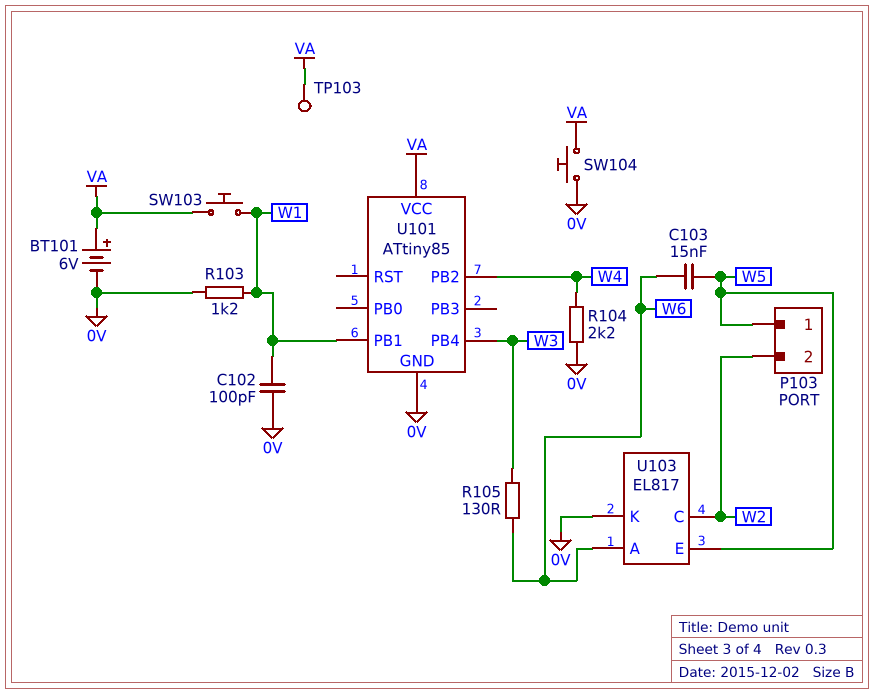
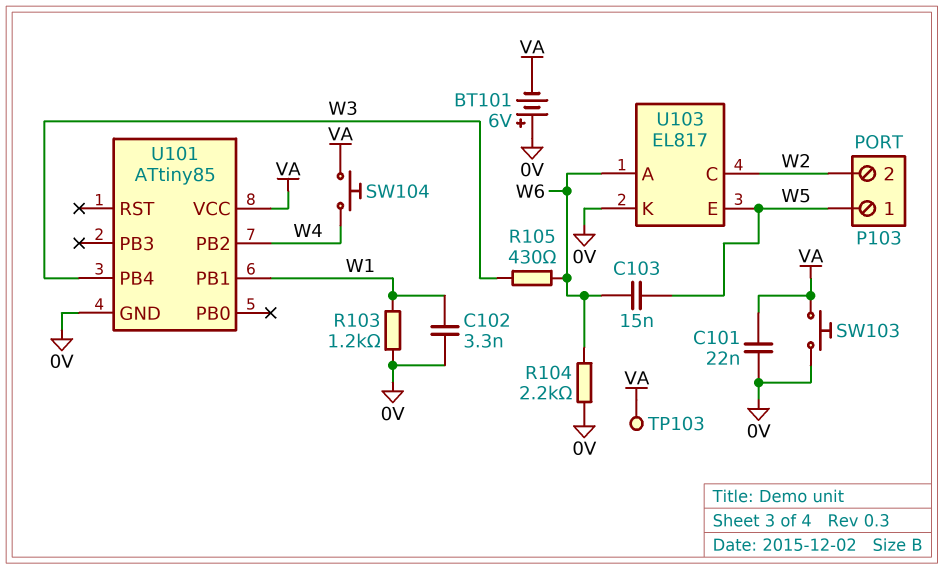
BT101: 6V (plus VA, minus 0V) -> 6V (plus 0V, minus VA)
C101: none -> 22nF (0V, VA)
C102: 100pF (0V, W1) -> 3.3nF (0V, W1)
R104: 2.2k (0V, W4) -> 2.2k (0V, W6)
R105: 130 (W3, W6) -> 430 (W3, W6)
SW103: button (VA, W1) -> button (0V, VA)
SW104: button (0V, VA) -> button (VA, W4)

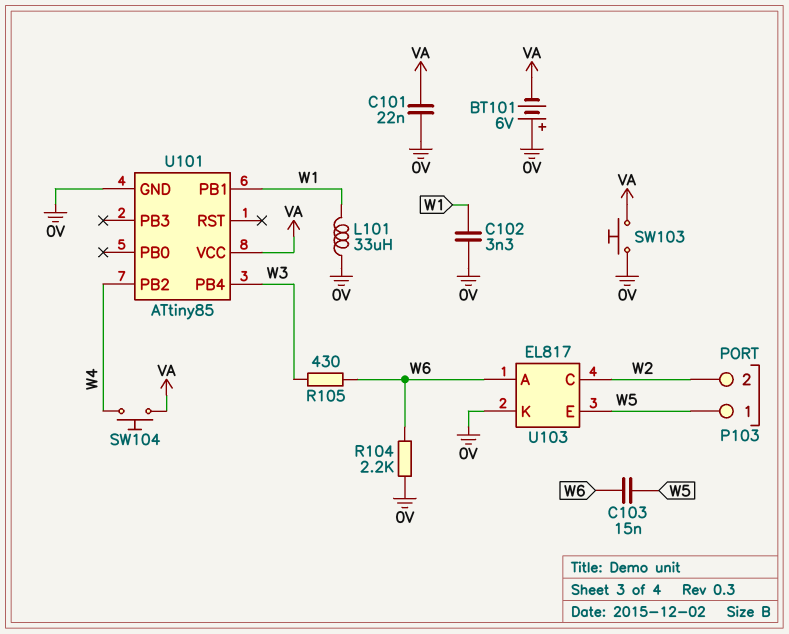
L101: none -> 33uH (0V, W1)
R103: 1.2k (0V, W1) -> none
TP103: test point (VA) -> none

